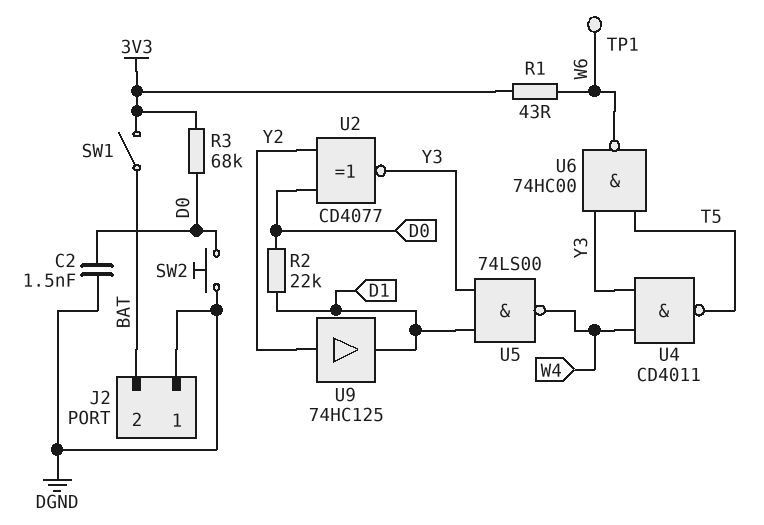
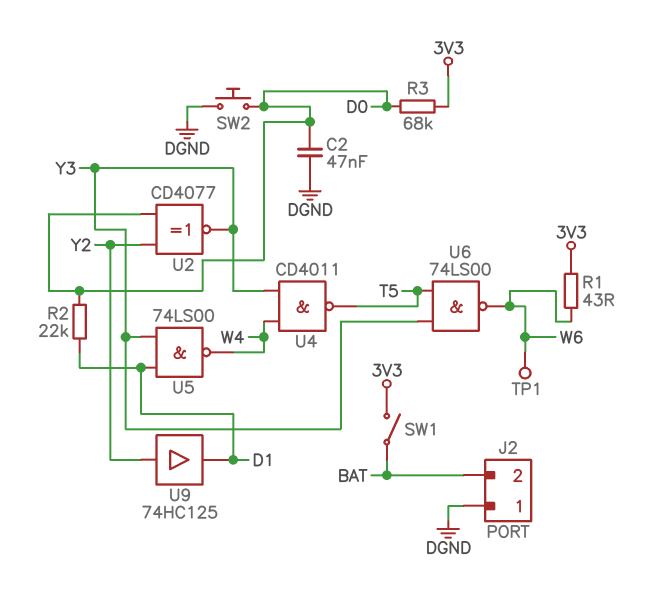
C2: 1.5nF (D0, DGND) -> 47nF (D0, DGND)
U6: NAND 74HC00 (in T5, in Y3, out W6) -> NAND 74LS00 (in T5, in Y3, out W6)

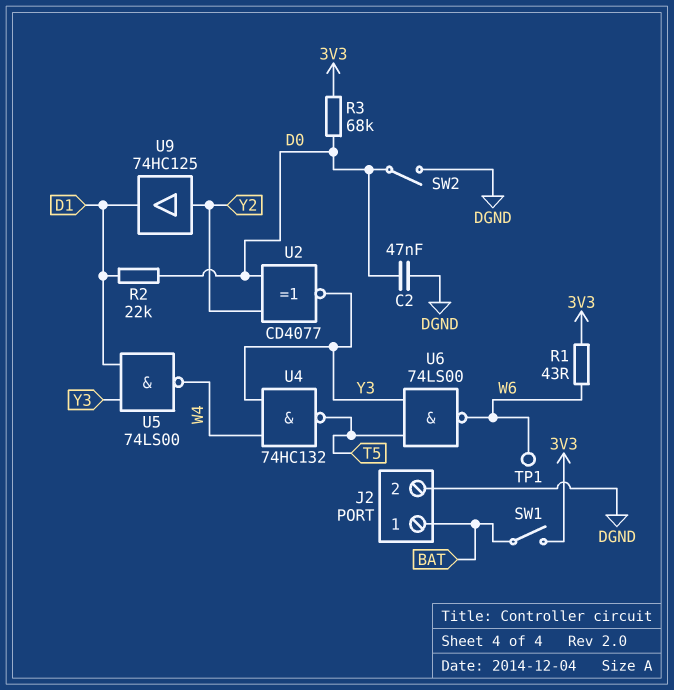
J2 pin 1: DGND -> BAT
J2 pin 2: BAT -> DGND
SW2: button (D0, DGND) -> switch (D0, DGND)
U4: NAND CD4011 (in W4, in Y3, out T5) -> NAND 74HC132 (in W4, in Y3, out T5)

